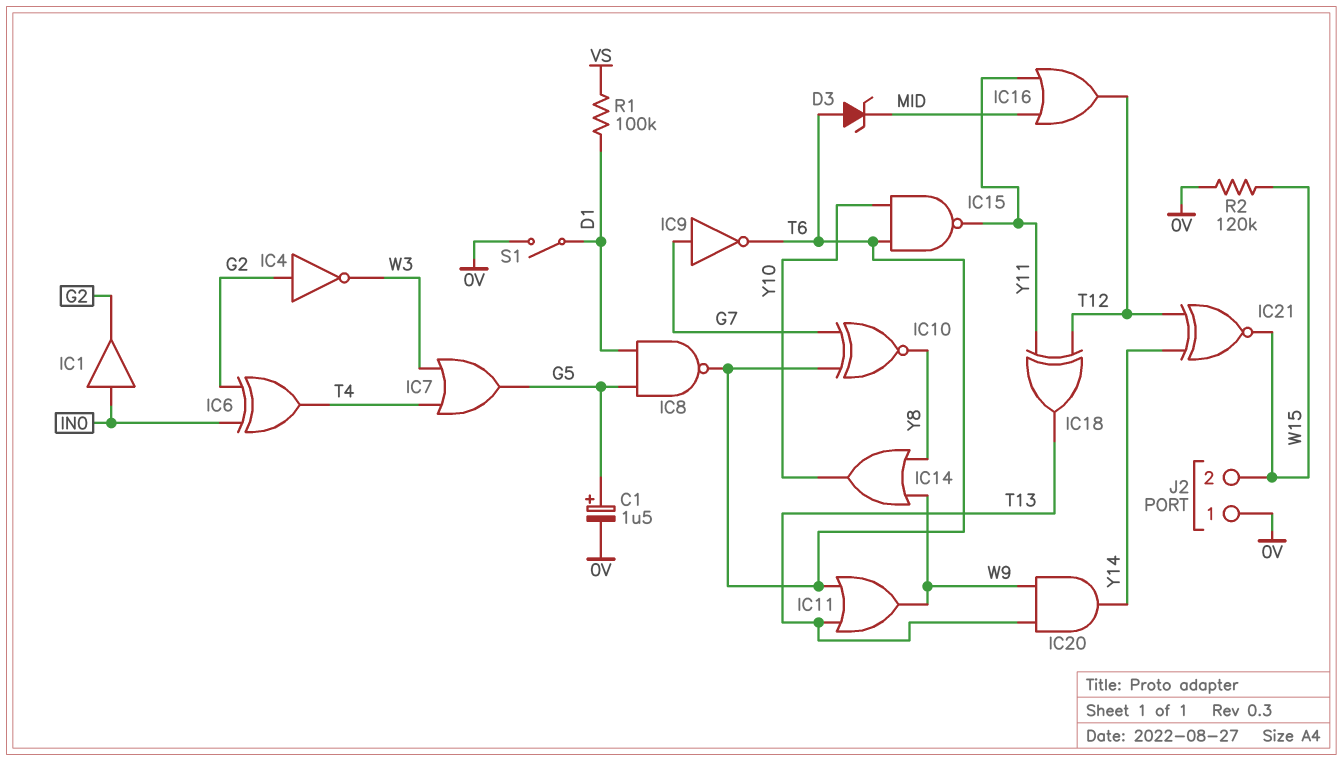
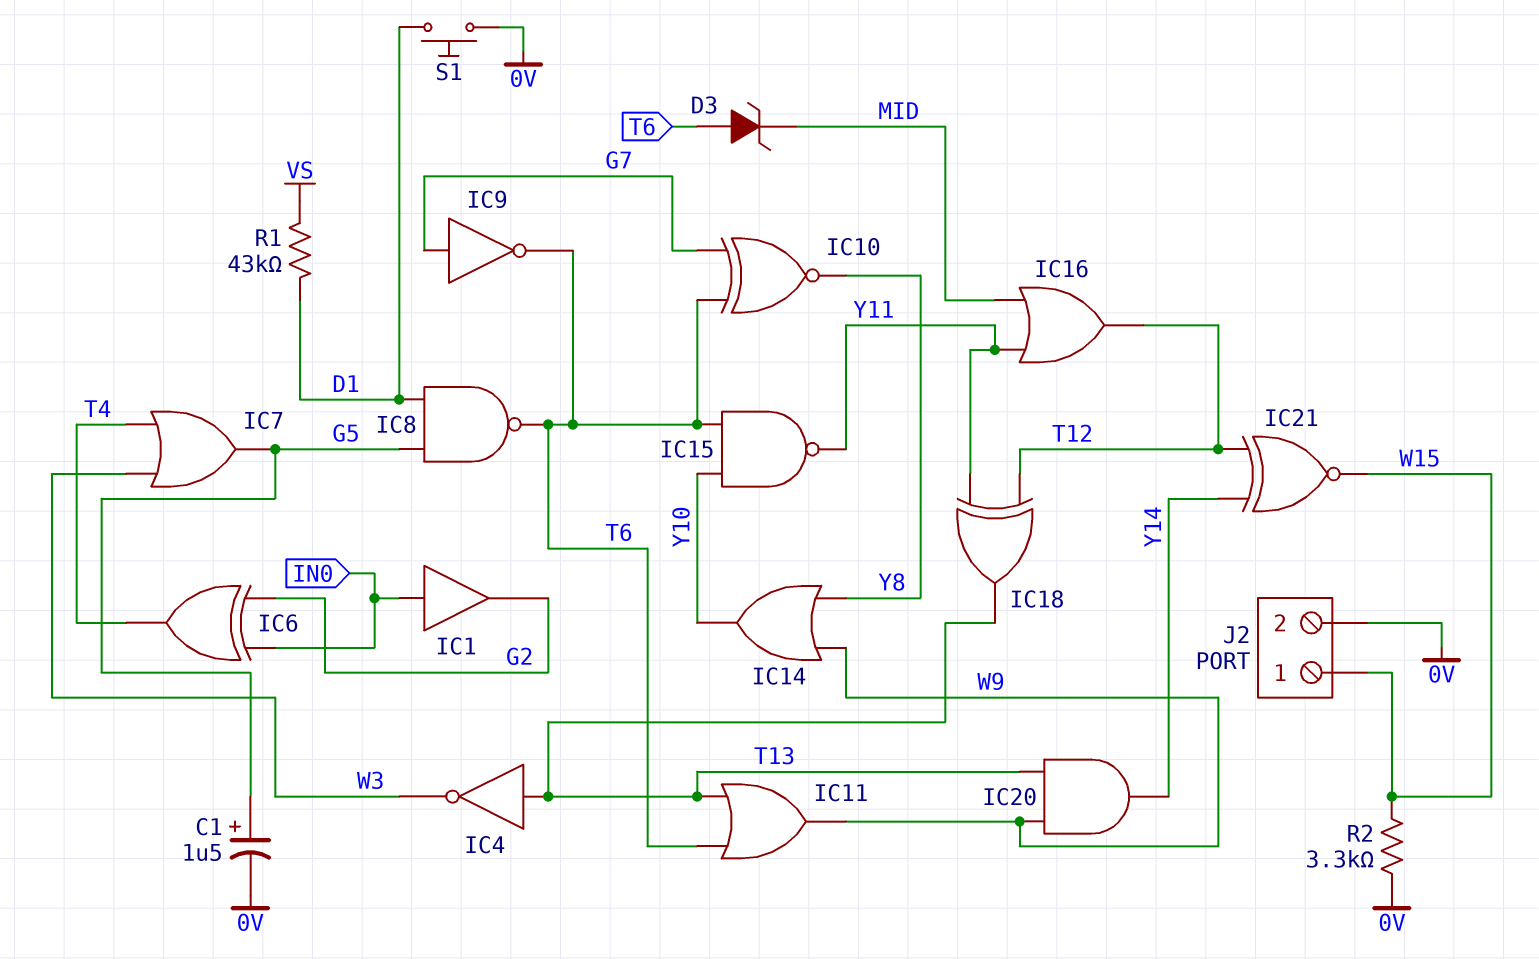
IC4: NOT (in G2, out W3) -> NOT (in T13, out W3)
J2 pin 1: 0V -> W15
J2 pin 2: W15 -> 0V
R1: 100k (D1, VS) -> 43k (D1, VS)
R2: 120k (0V, W15) -> 3.3k (0V, W15)
S1: switch (0V, D1) -> button (0V, D1)

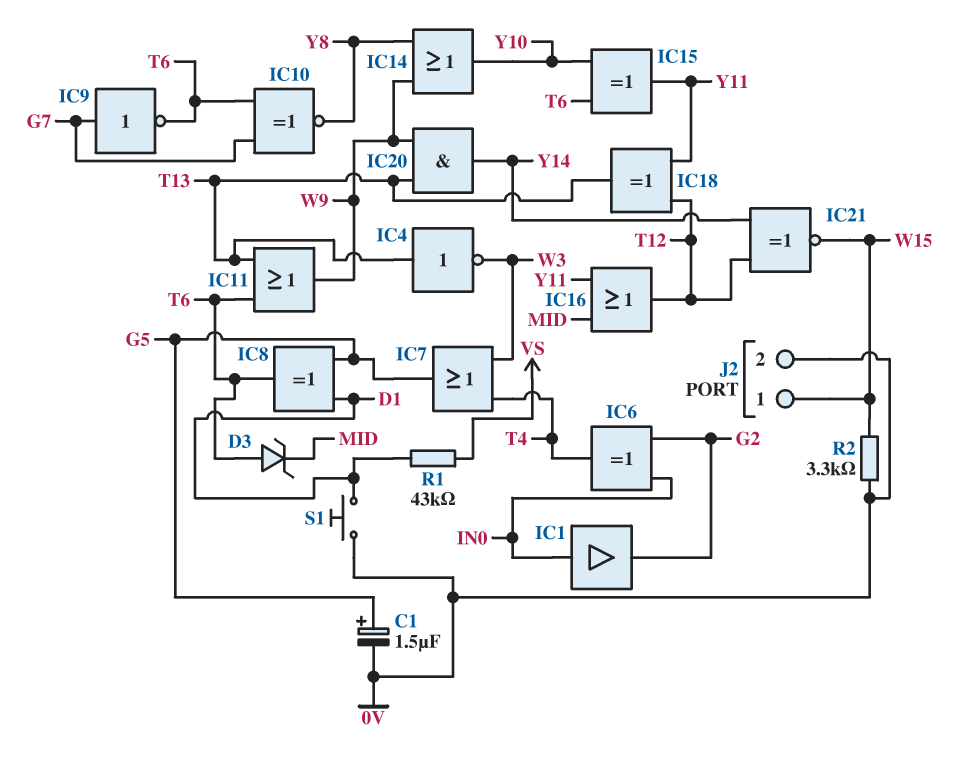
IC8: NAND (in D1, in G5, out T6) -> XOR (in D1, in G5, out T6)
IC15: NAND (in T6, in Y10, out Y11) -> XOR (in T6, in Y10, out Y11)

